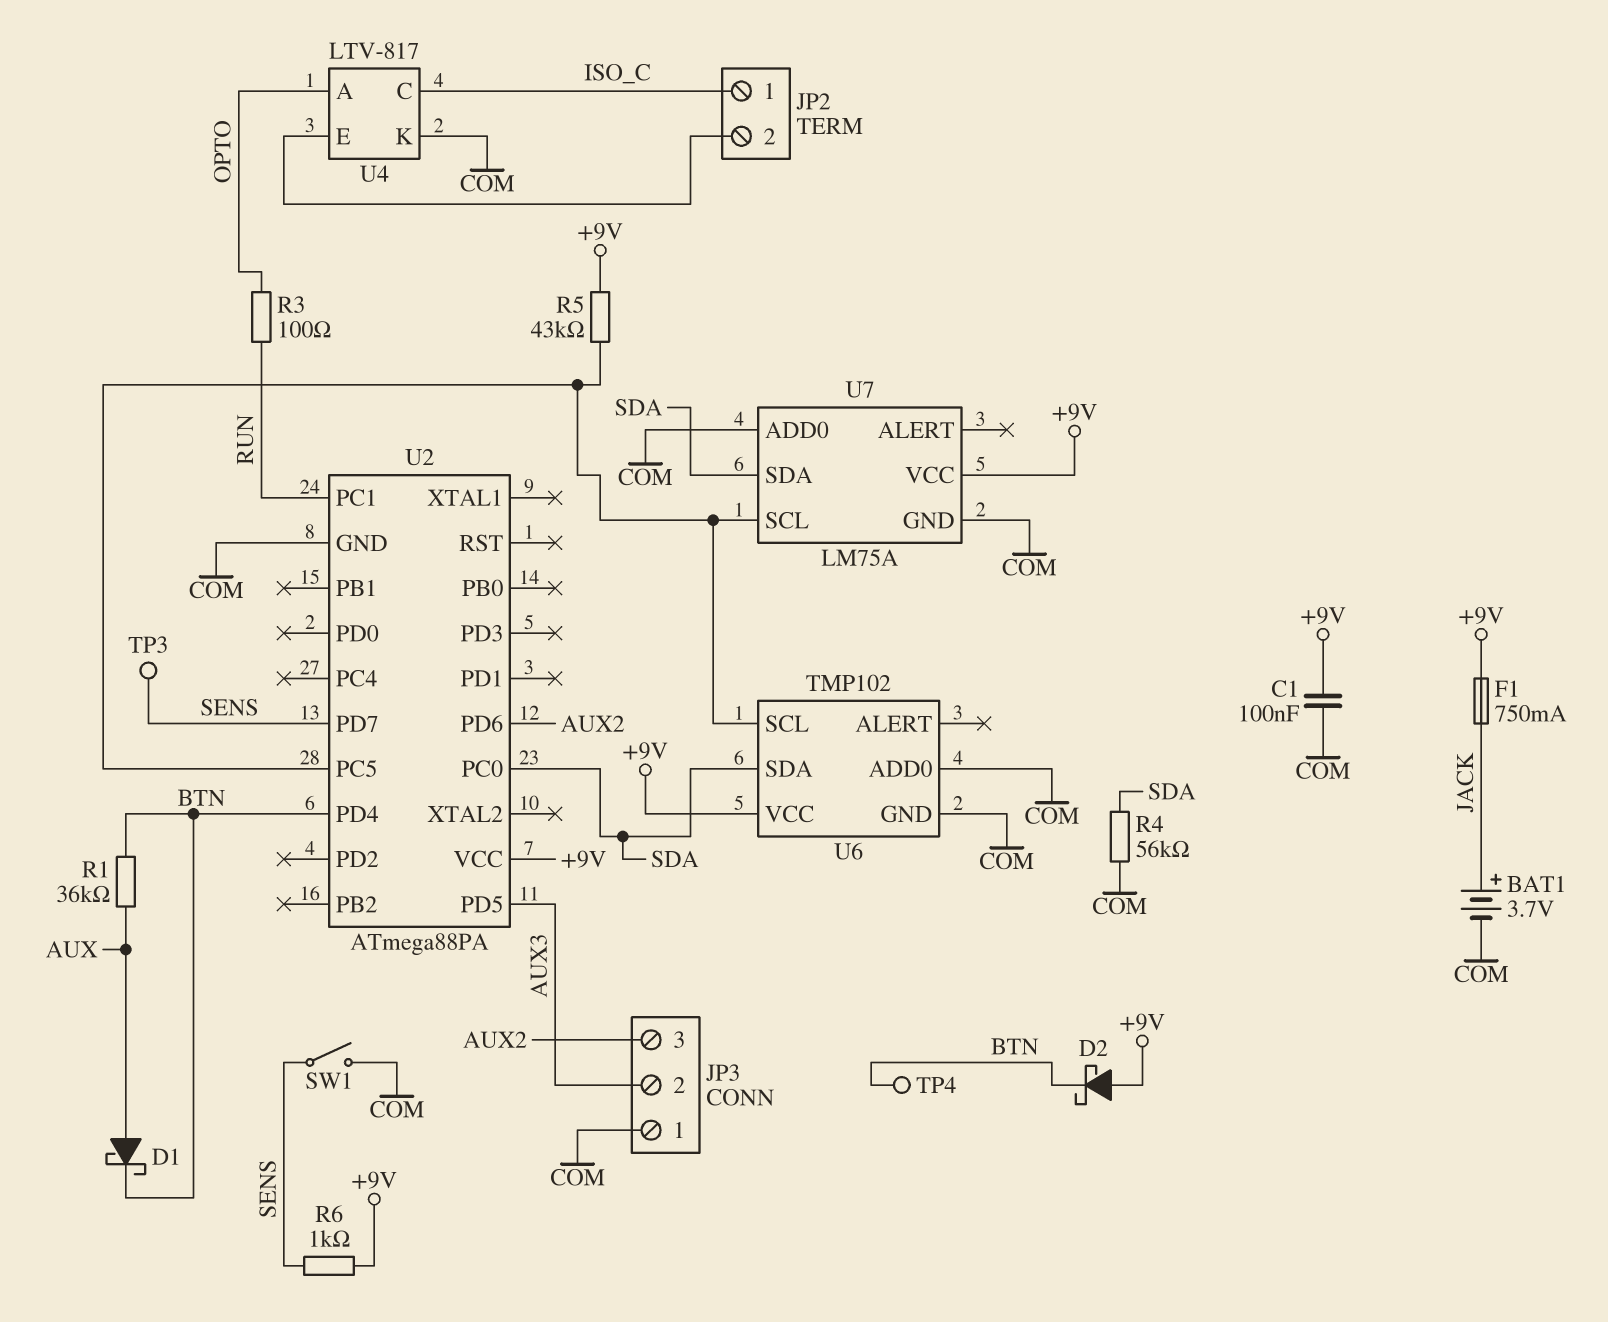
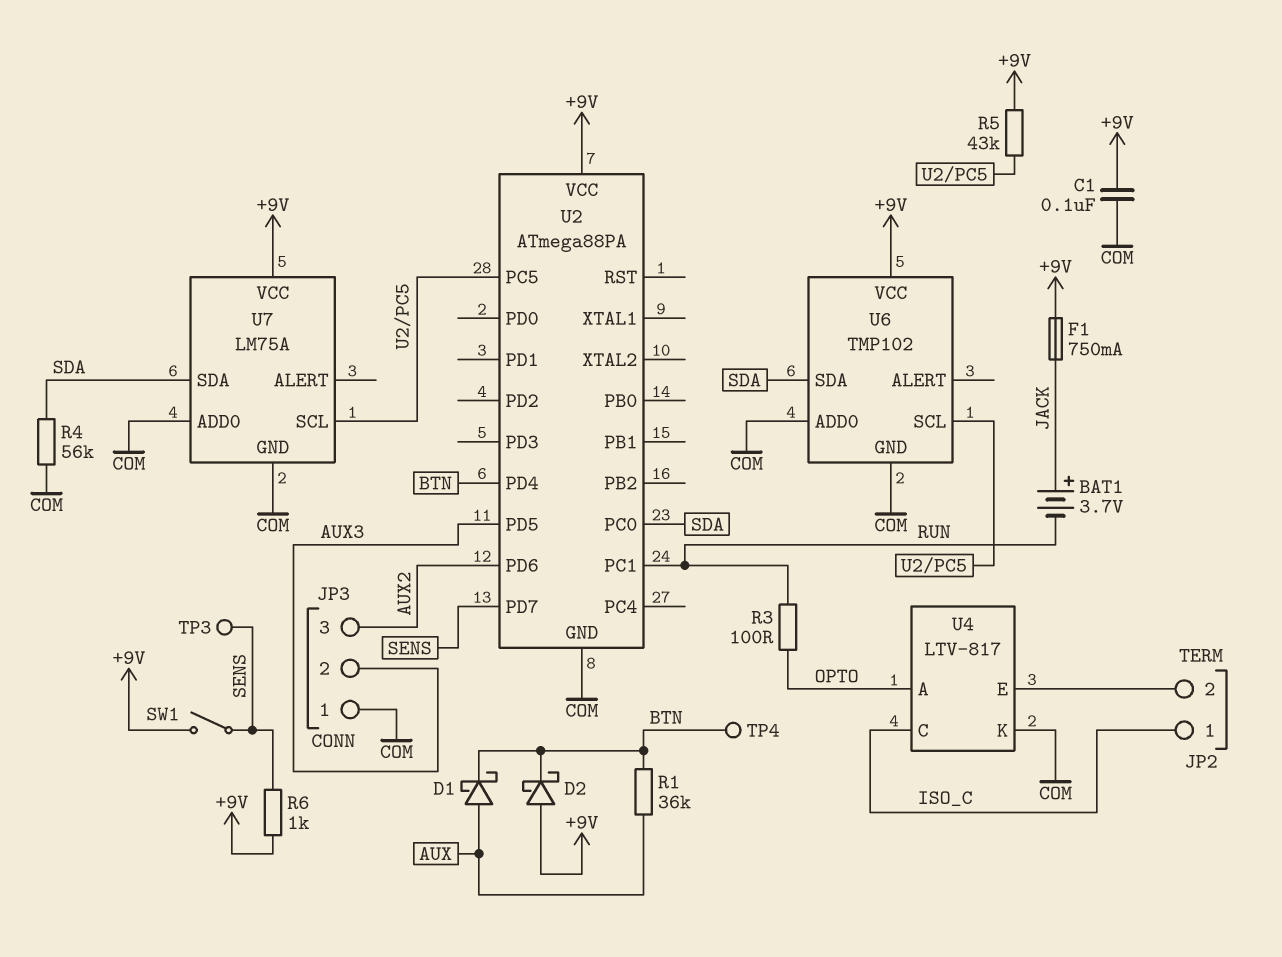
BAT1: 3.7V (plus JACK, minus COM) -> 3.7V (plus JACK, minus RUN)
SW1: switch (COM, SENS) -> switch (+9V, SENS)

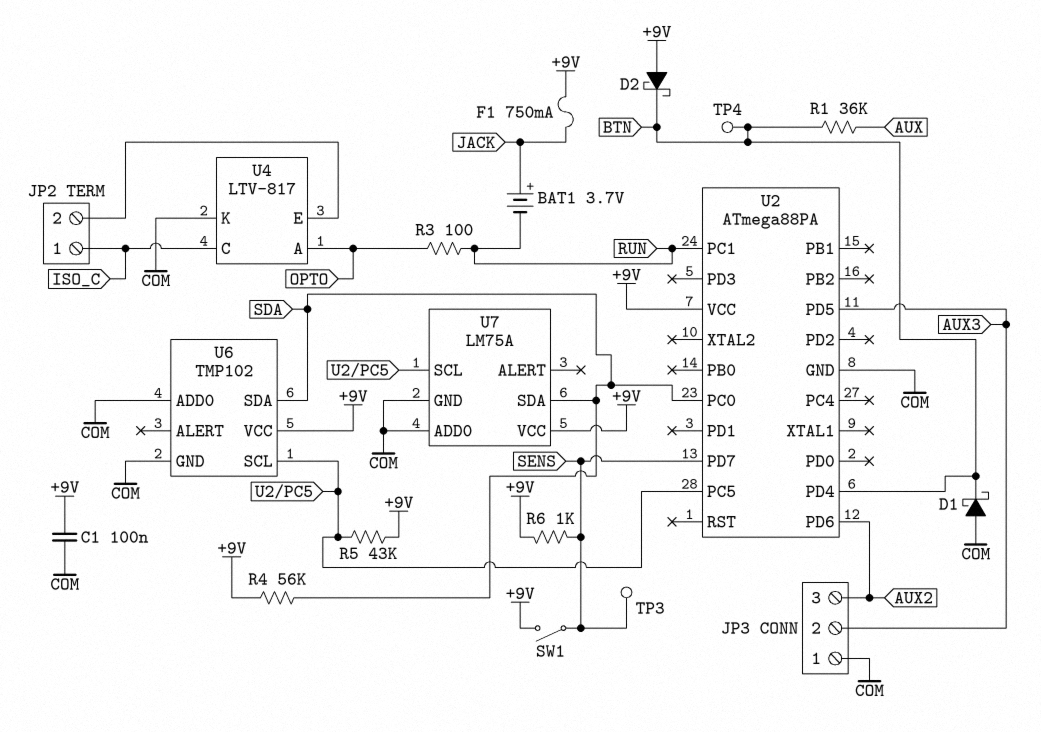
D1: schottky (A AUX, K BTN) -> schottky (A COM, K BTN)
R4: 56k (COM, SDA) -> 56k (+9V, SDA)

